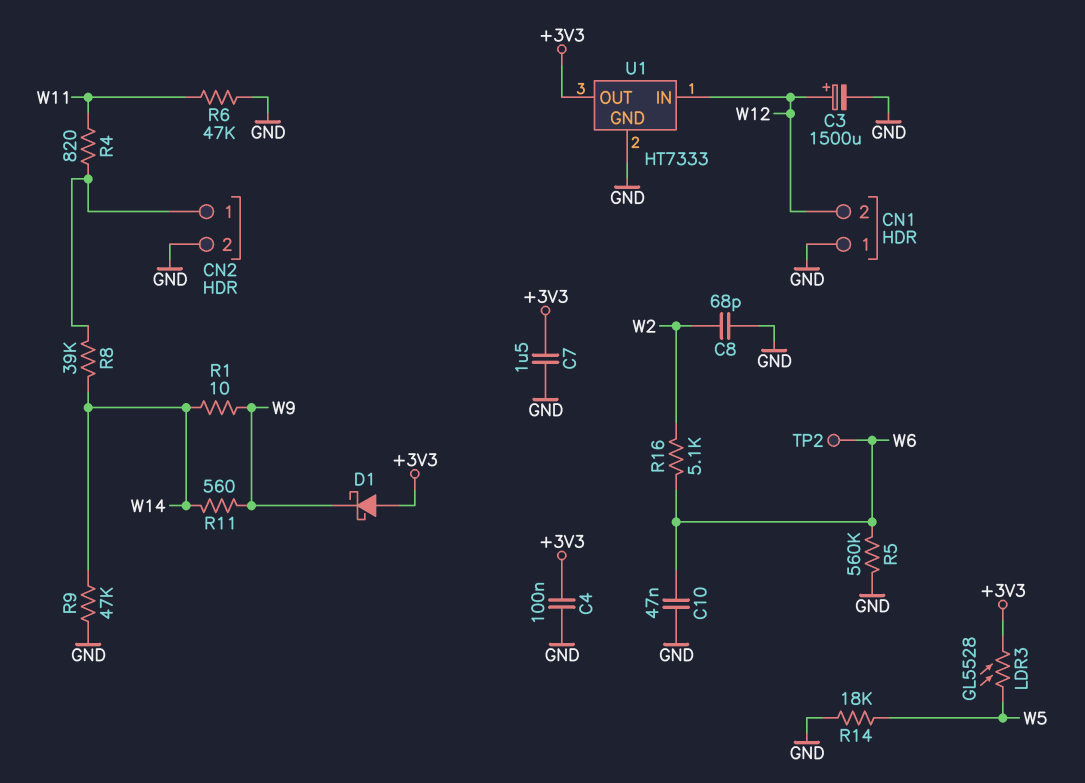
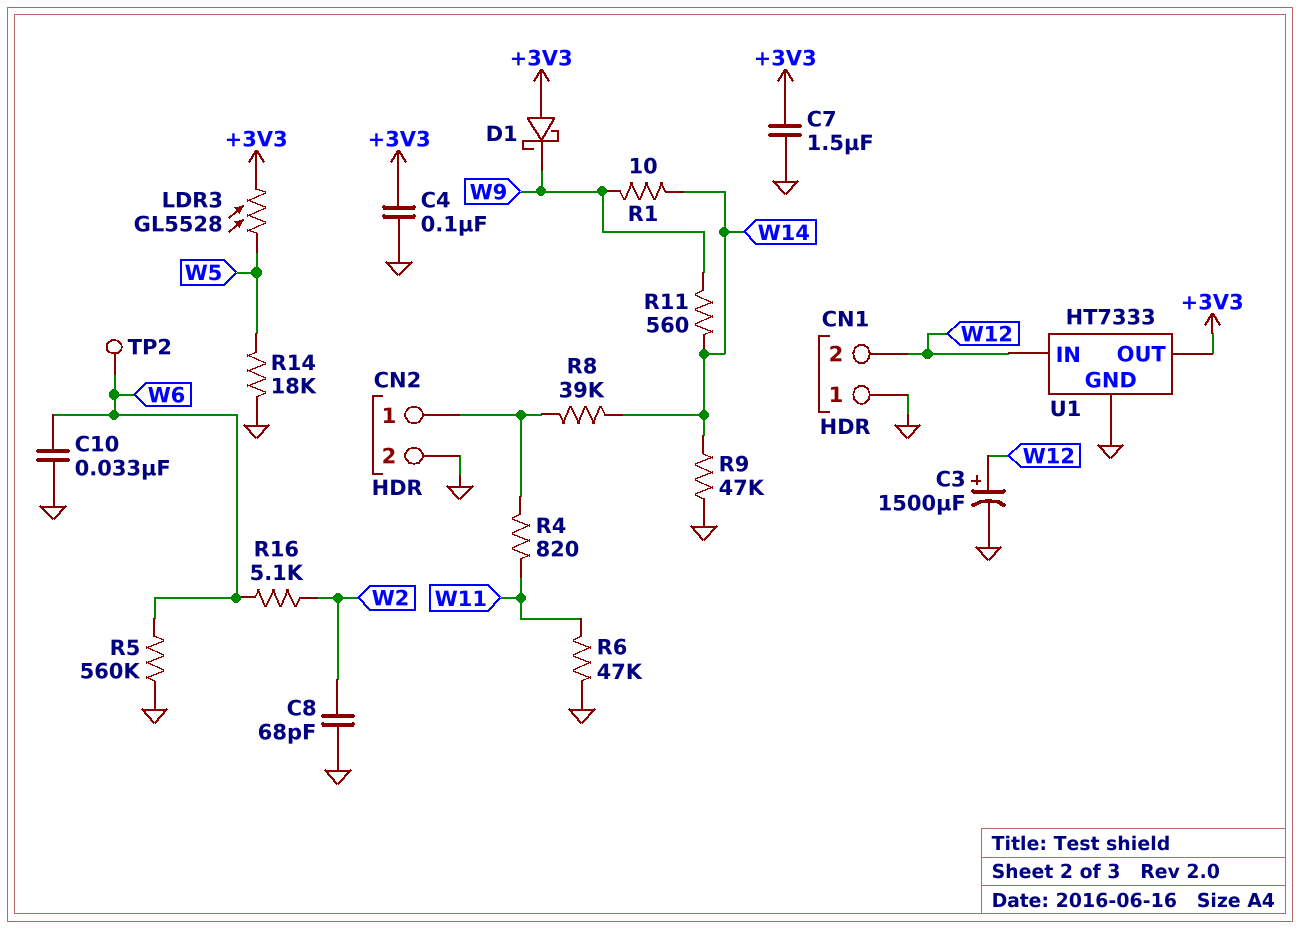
C10: 47nF (GND, W6) -> 33nF (GND, W6)

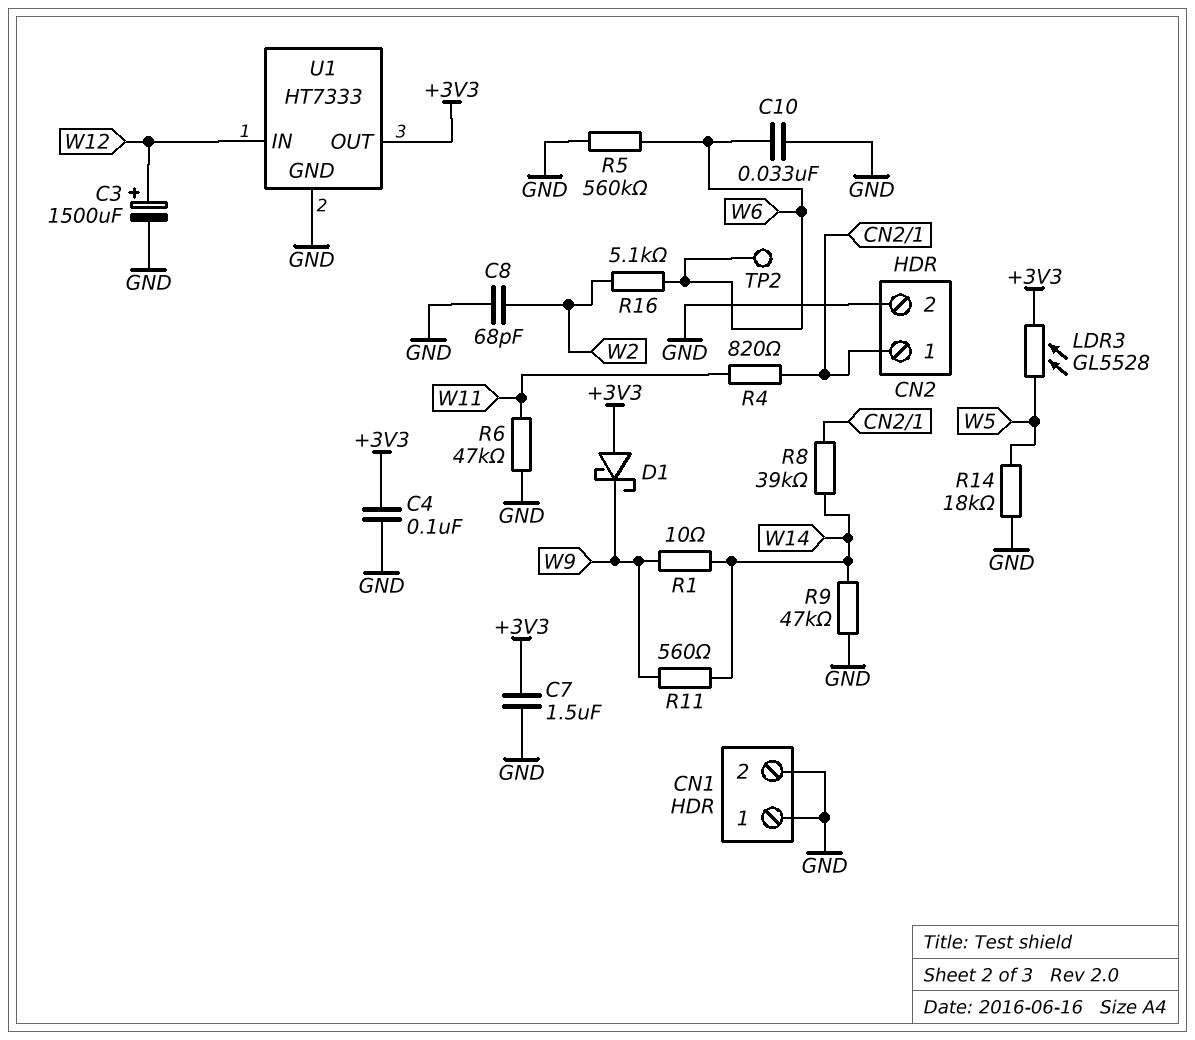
CN1 pin 2: W12 -> GND

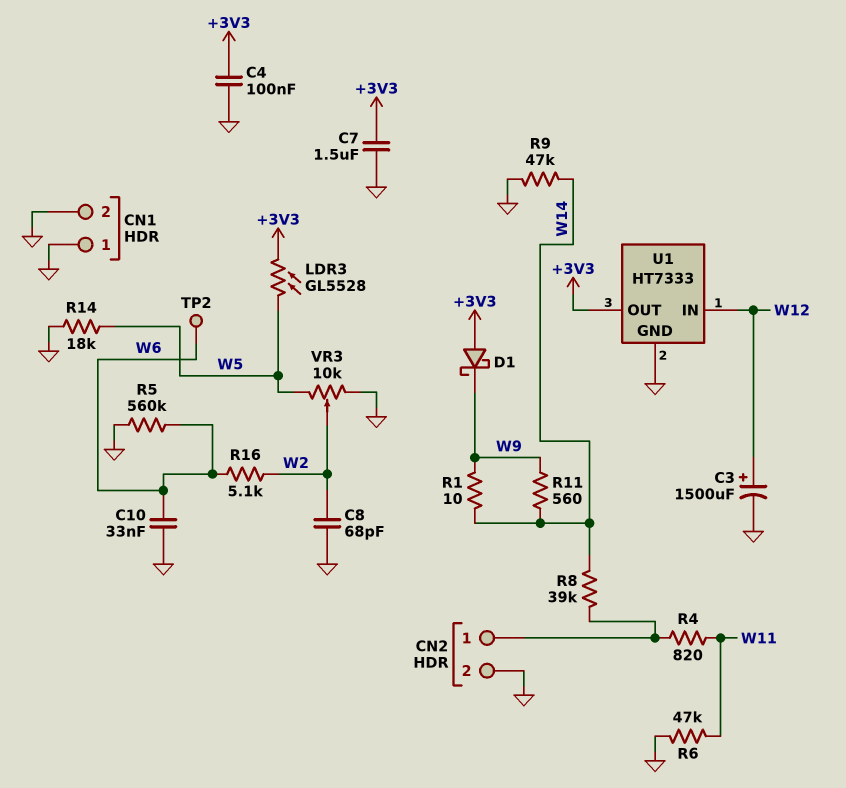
VR3: none -> 10k (GND, W5, wiper W2)

